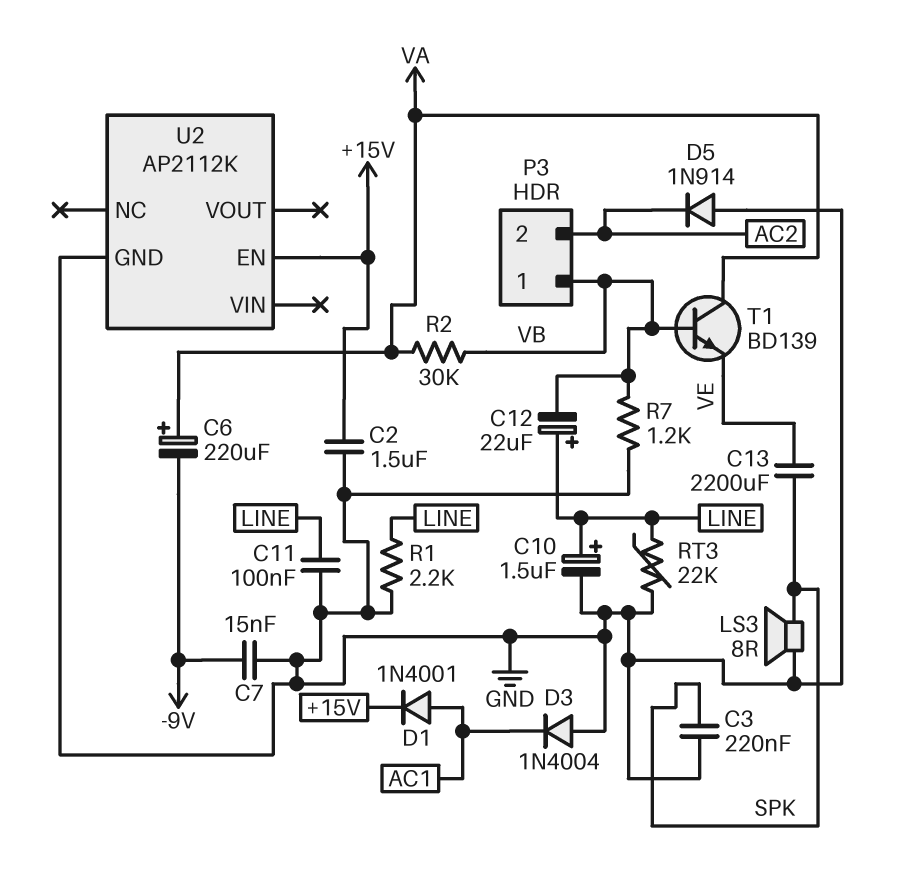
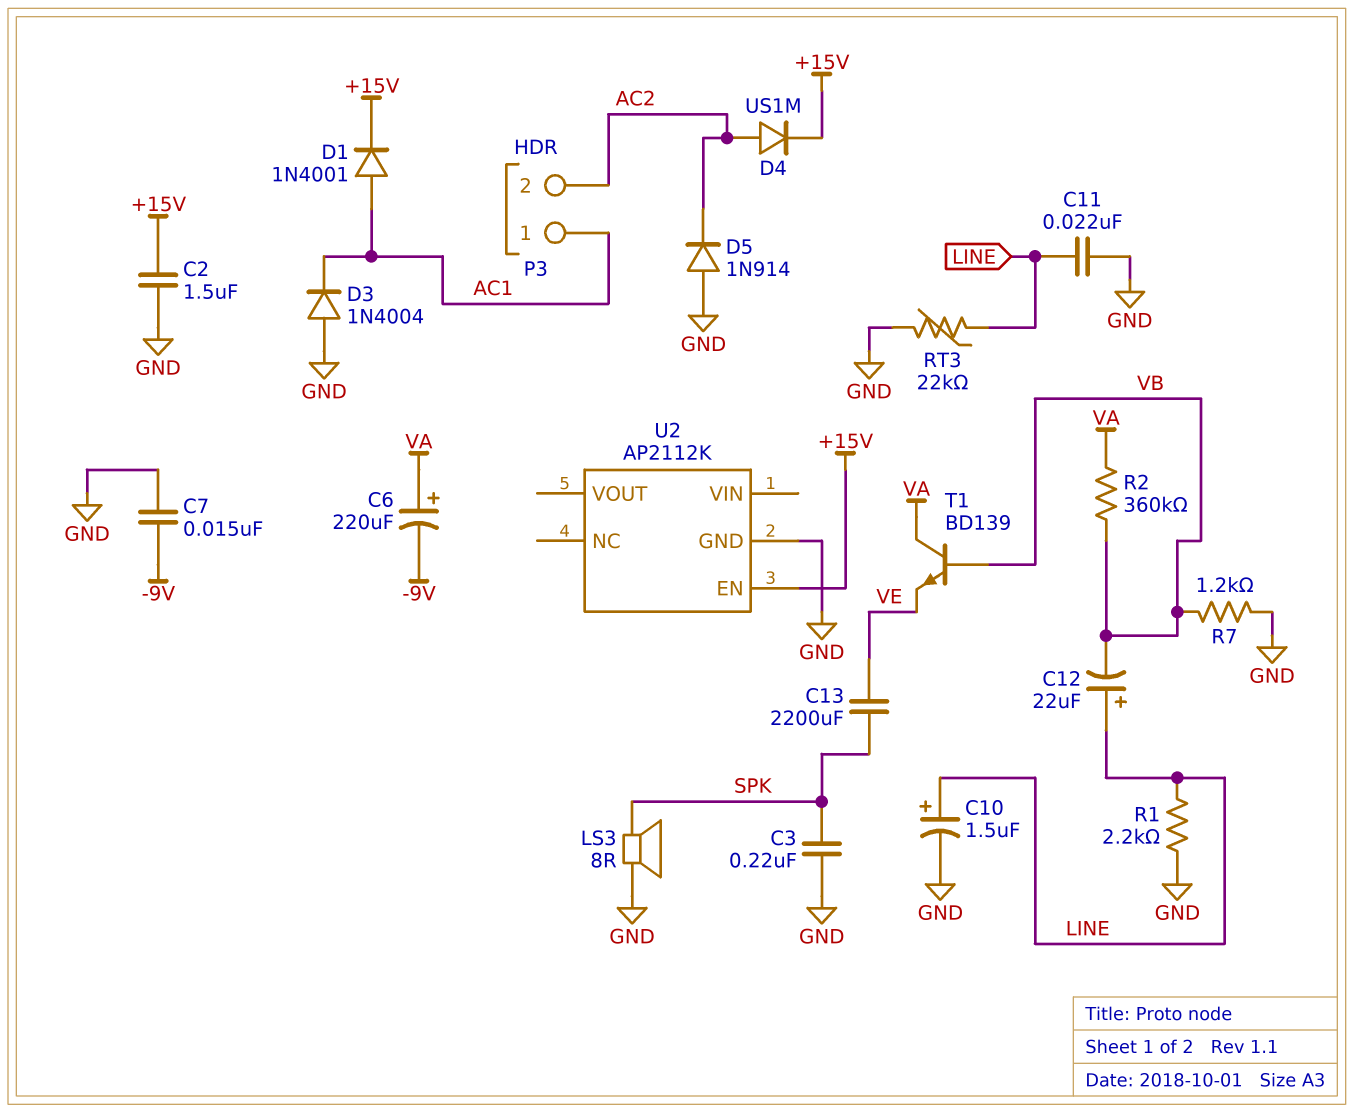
C11: 100nF (GND, LINE) -> 22nF (GND, LINE)
D4: none -> diode US1M (A AC2, K +15V)
P3 pin 1: VB -> AC1
R2: 30k (VA, VB) -> 360k (VA, VB)

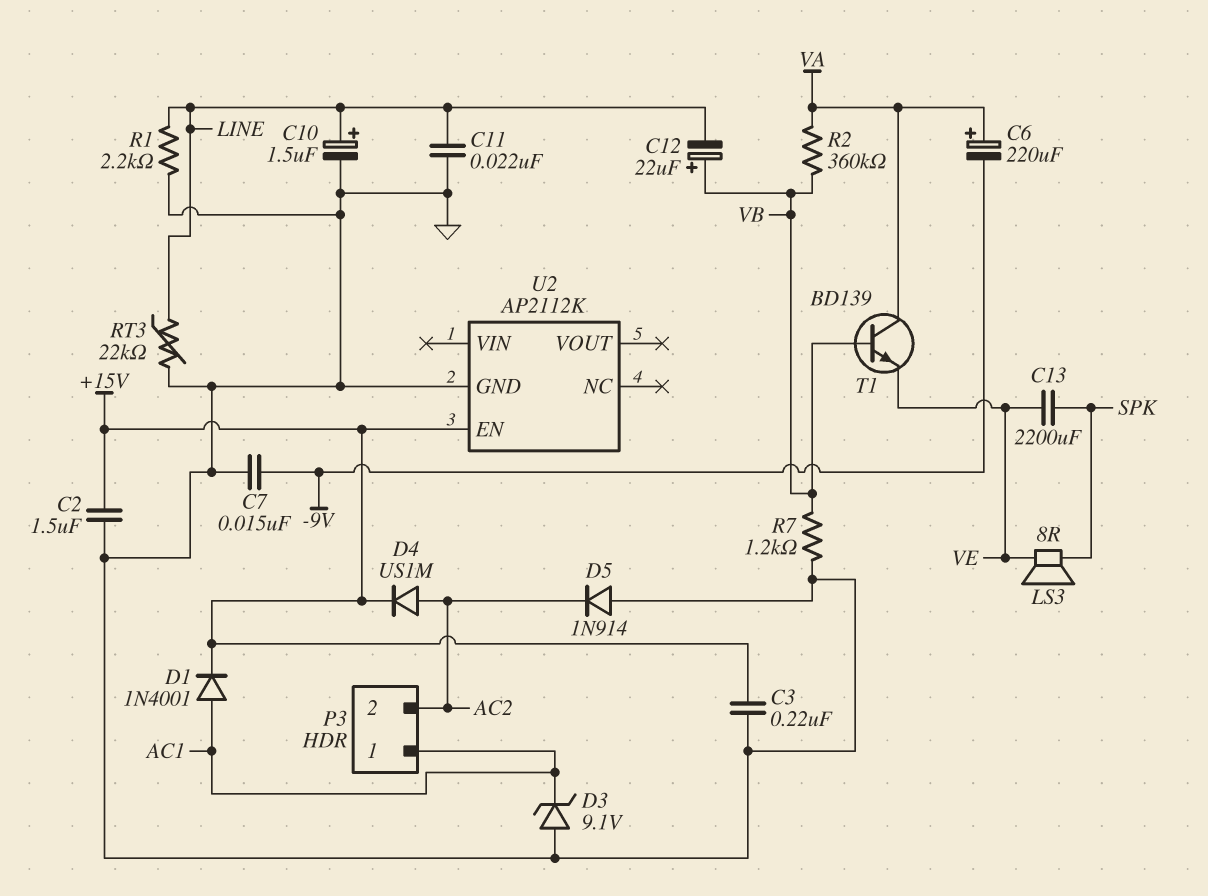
C3: 220nF (GND, SPK) -> 220nF (+15V, GND)
C12: 22uF (plus LINE, minus VB) -> 22uF (plus VB, minus LINE)
D3: diode 1N4004 (A GND, K AC1) -> zener 9.1V (A GND, K AC1)
LS3: speaker 8R (GND, SPK) -> speaker 8R (SPK, VE)

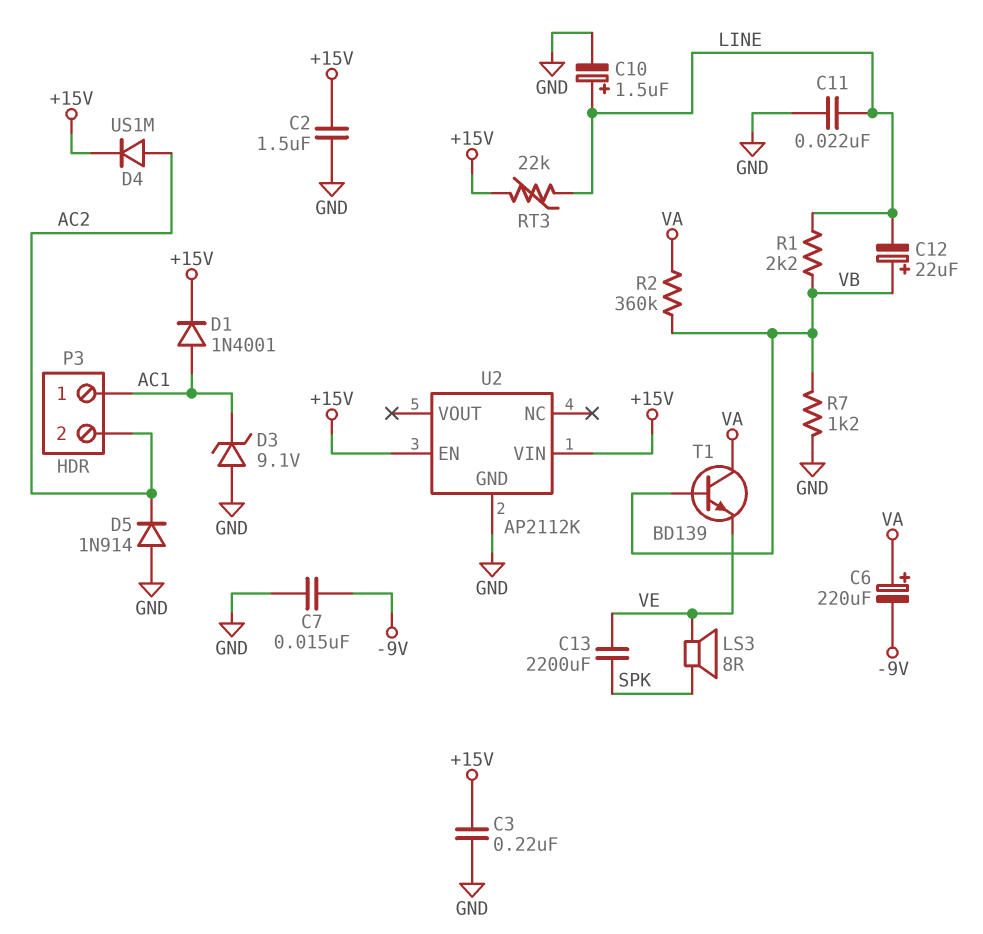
R1: 2.2k (GND, LINE) -> 2.2k (LINE, VB)
RT3: 22k (GND, LINE) -> 22k (+15V, LINE)
U2 pin VIN: none -> +15V

